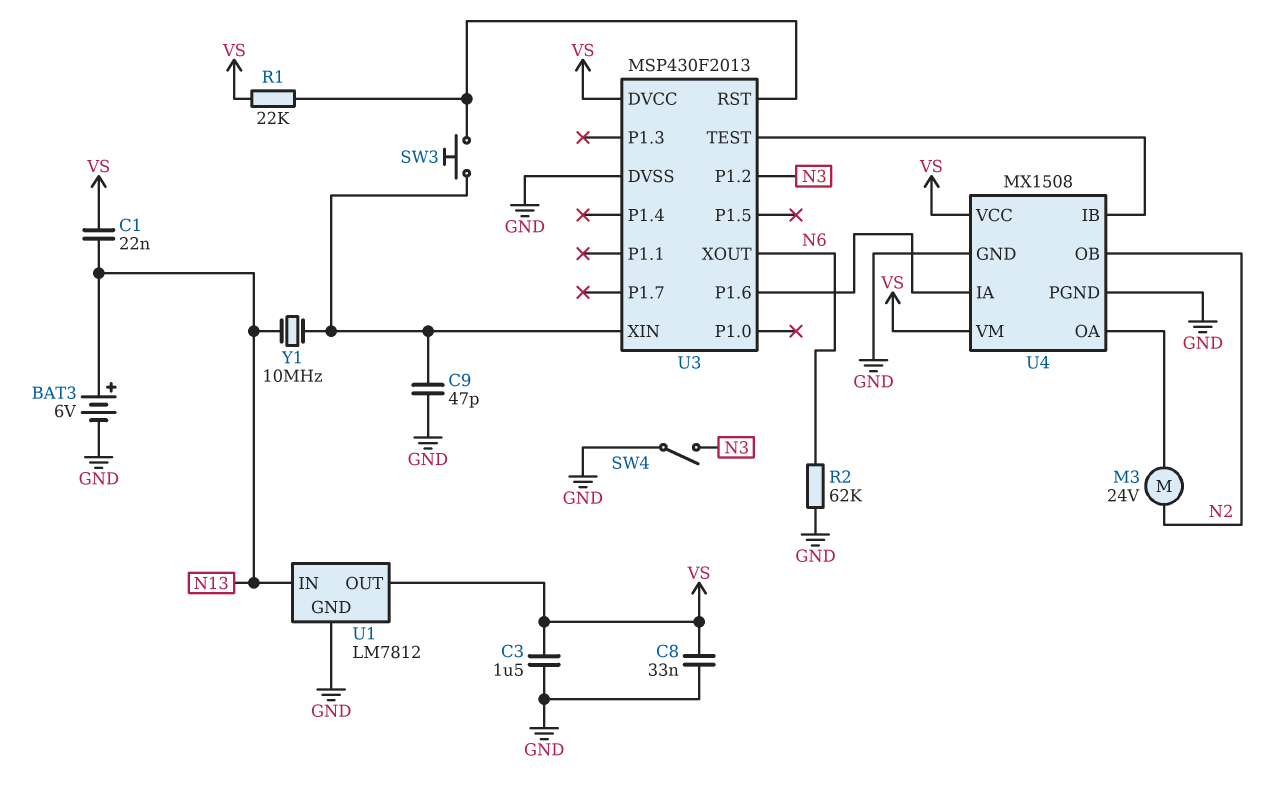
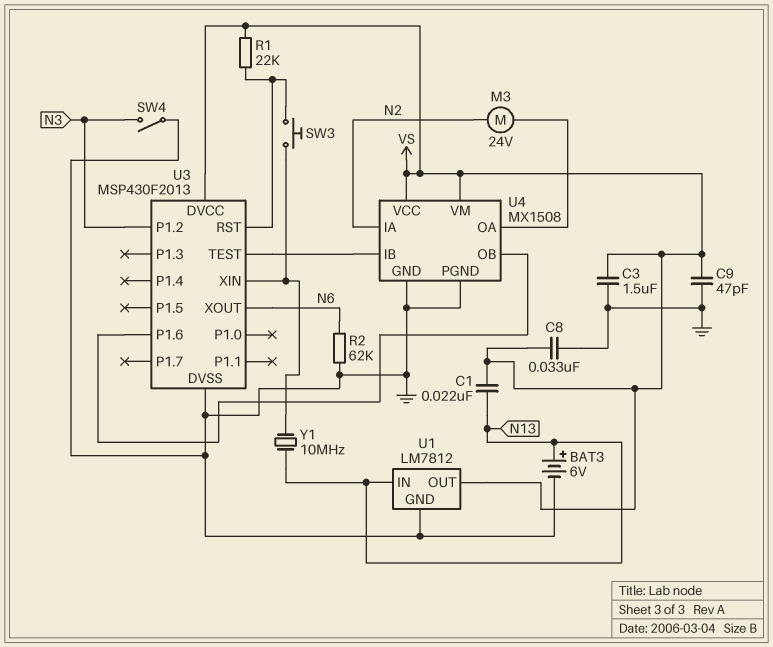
C9: 47pF (GND, U3/XIN) -> 47pF (GND, VS)
U4 pin IA: U3/P1.6 -> N2
U4 pin OB: N2 -> U3/P1.6

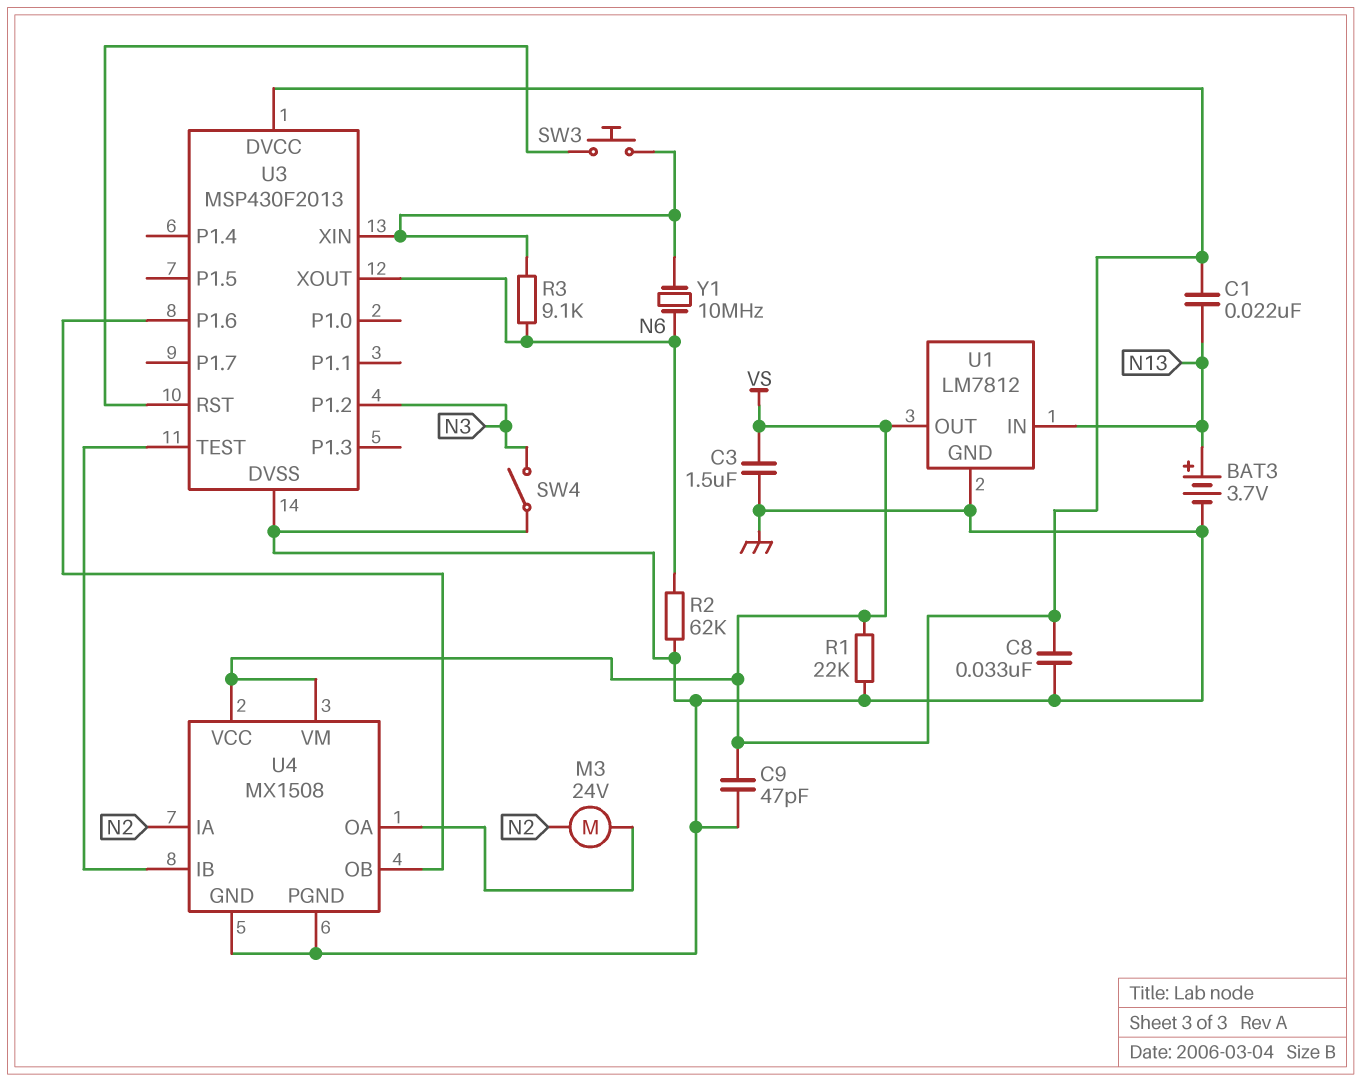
BAT3: 6V (plus N13, minus GND) -> 3.7V (plus N13, minus GND)
R1: 22k (U3/RST, VS) -> 22k (GND, VS)
R3: none -> 9.1k (N6, U3/XIN)
Y1: 10MHz (N13, U3/XIN) -> 10MHz (N6, U3/XIN)

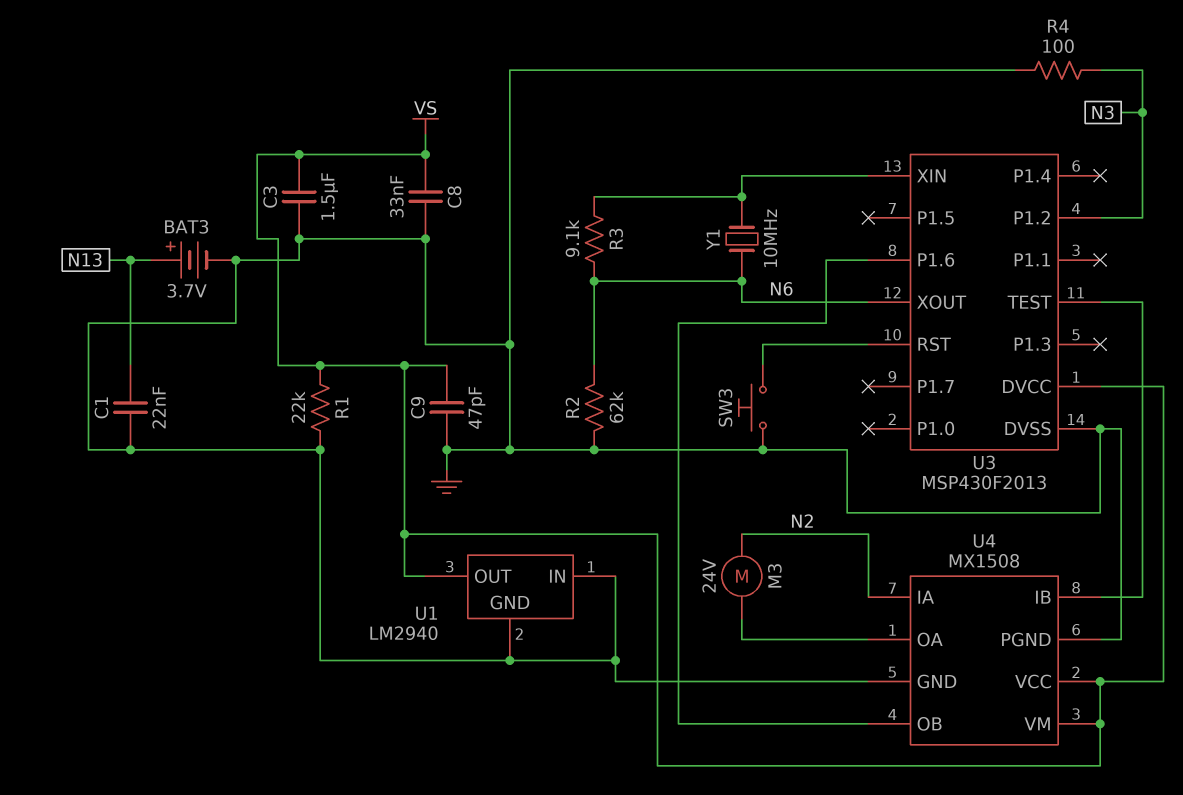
C1: 22nF (N13, VS) -> 22nF (GND, N13)
R4: none -> 100 (GND, N3)
SW3: button (U3/RST, U3/XIN) -> button (GND, U3/RST)
SW4: switch (GND, N3) -> none
U1: LM7812 -> LM2940
U1 pin IN: N13 -> GND

